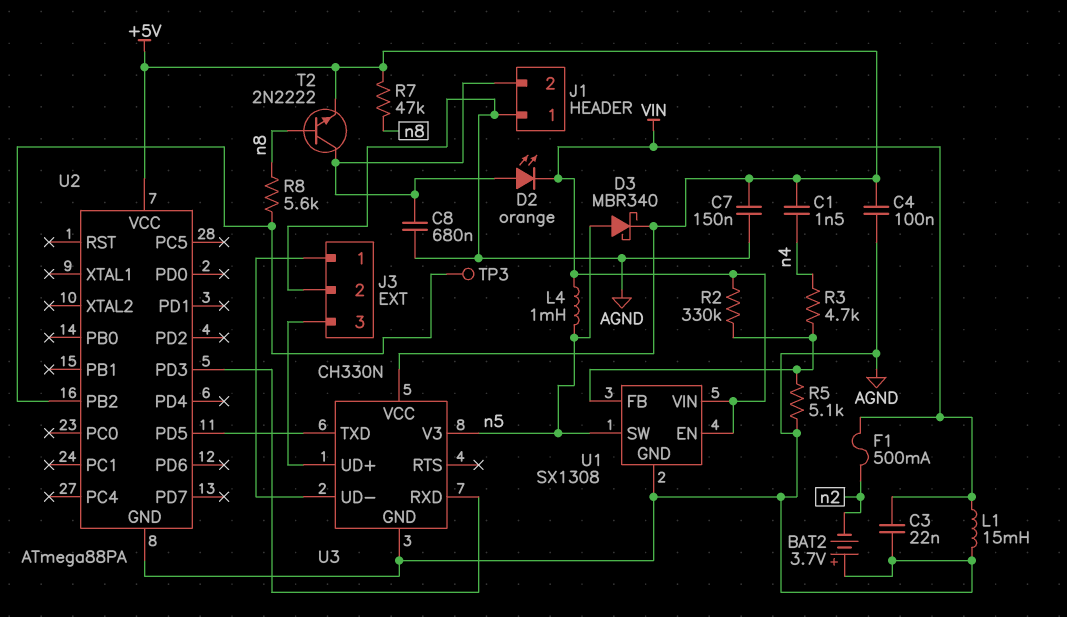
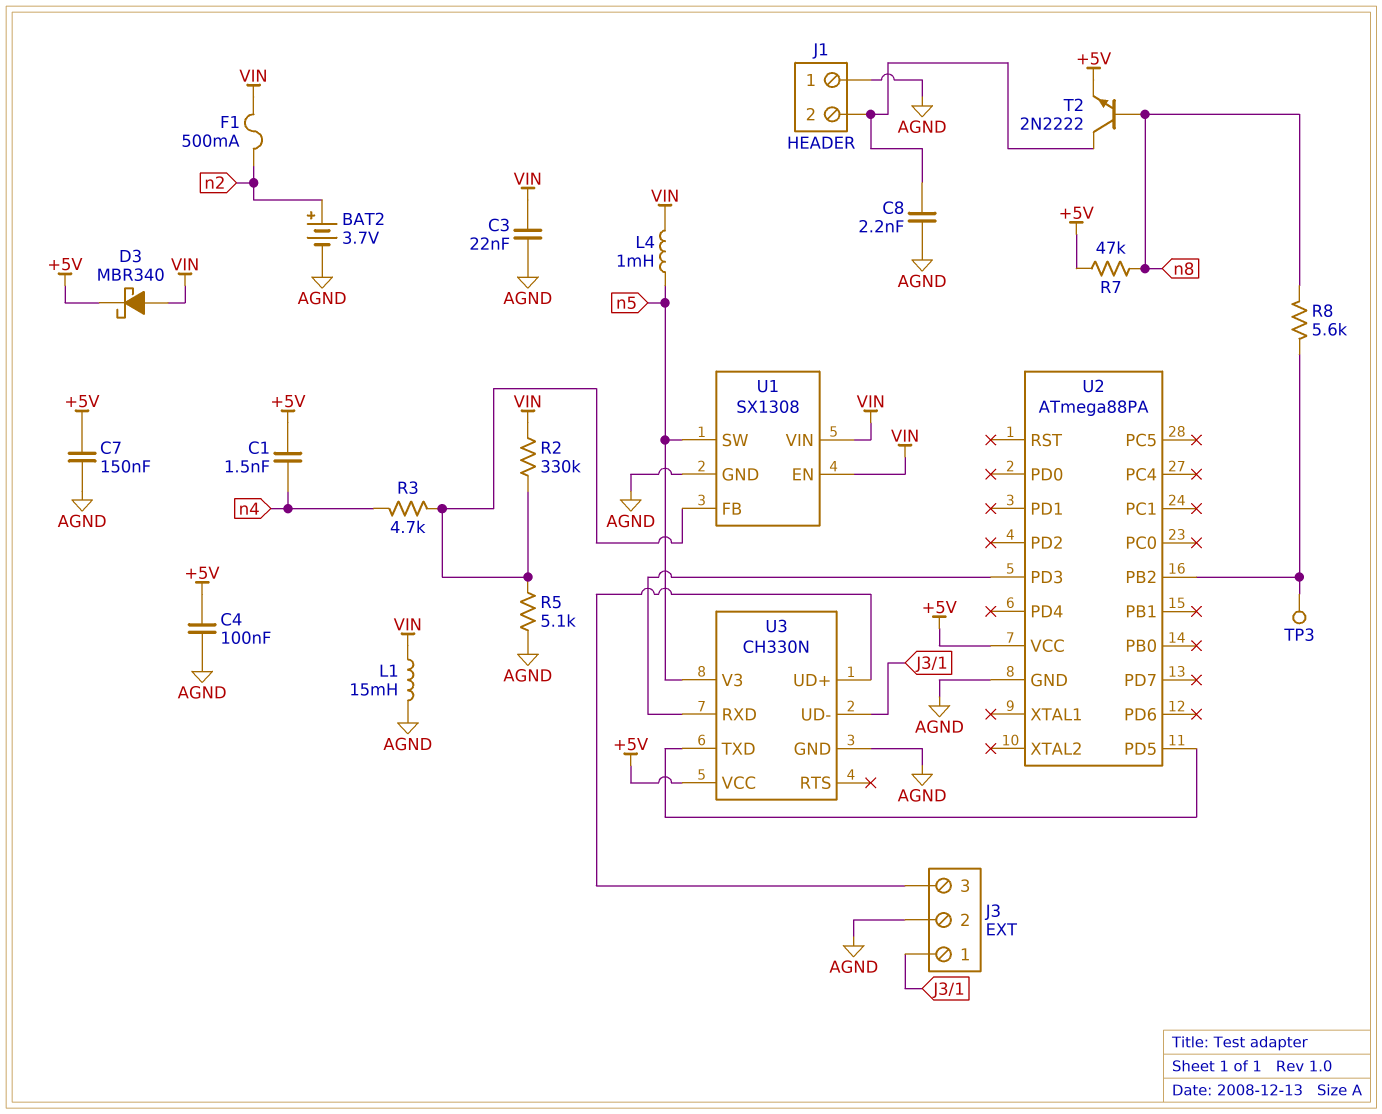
BAT2: 3.7V (plus AGND, minus n2) -> 3.7V (plus n2, minus AGND)
C8: 680nF (AGND, J1/2) -> 2.2nF (AGND, J1/2)
D2: LED orange (A J1/2, K VIN) -> none
D3: schottky MBR340 (A n5, K +5V) -> schottky MBR340 (A VIN, K +5V)

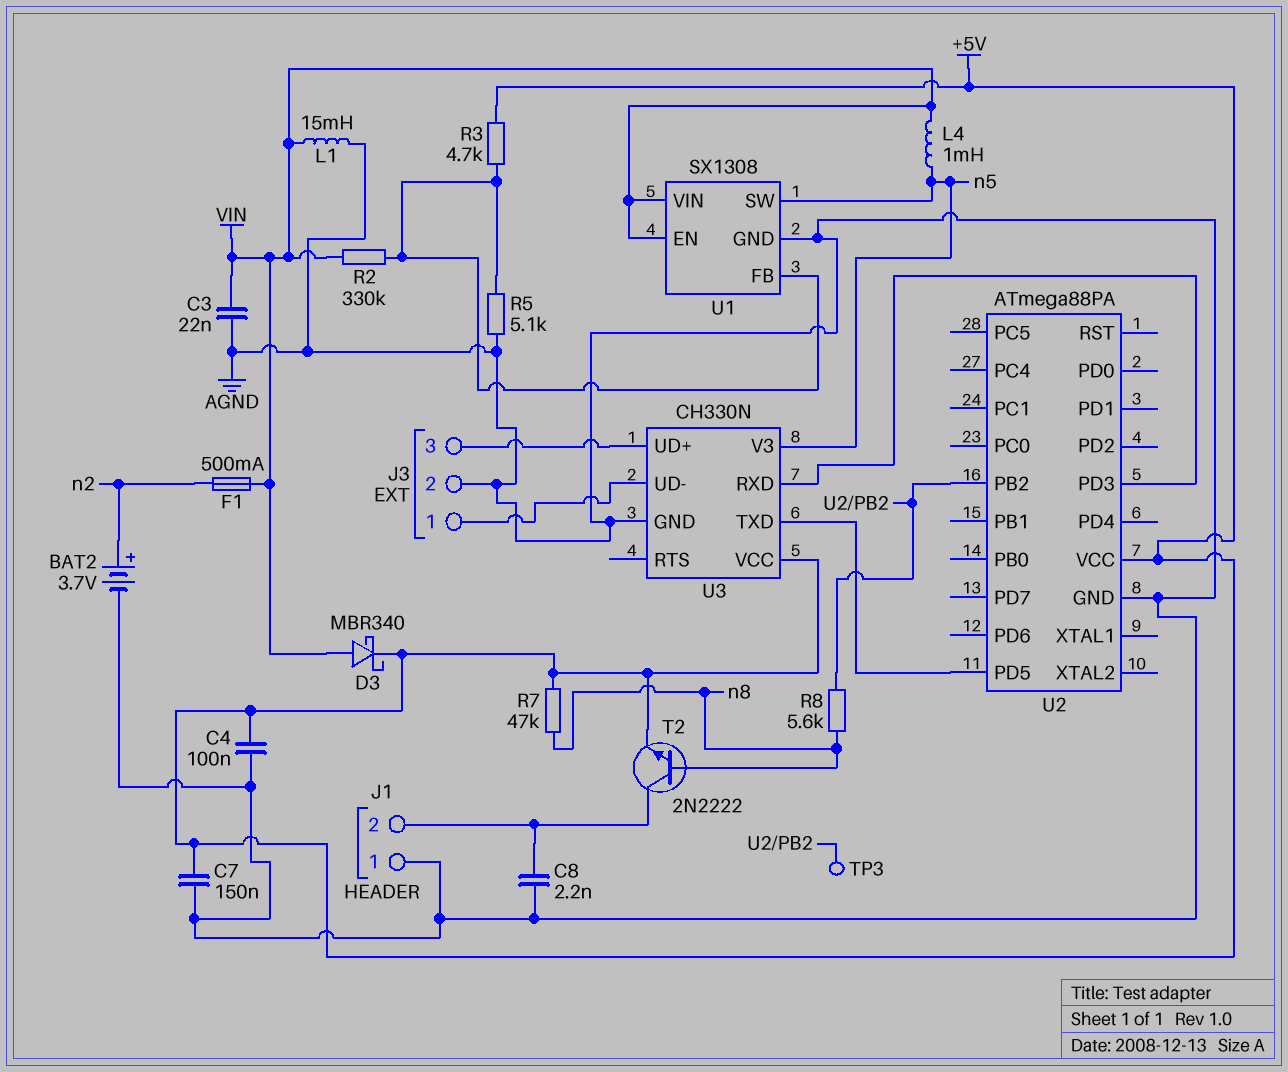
C1: 1.5nF (+5V, n4) -> none
R3: 4.7k (U1/FB, n4) -> 4.7k (+5V, U1/FB)

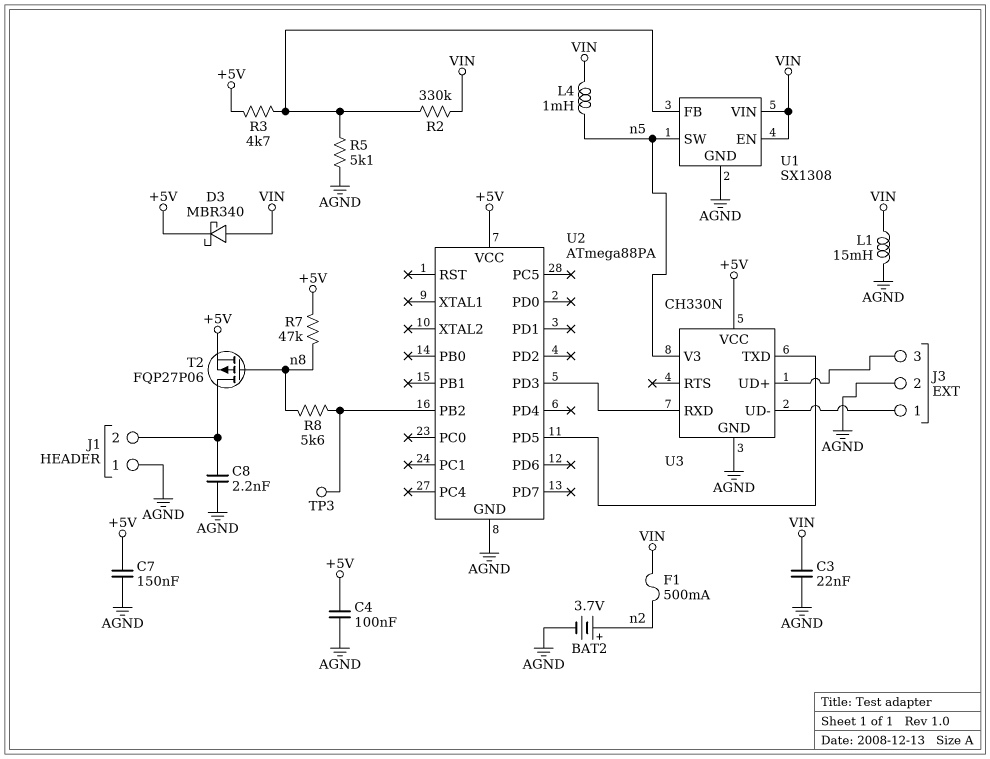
T2: NPN 2N2222 (B n8, C J1/2, E +5V) -> PMOS FQP27P06 (G n8, D J1/2, S +5V)

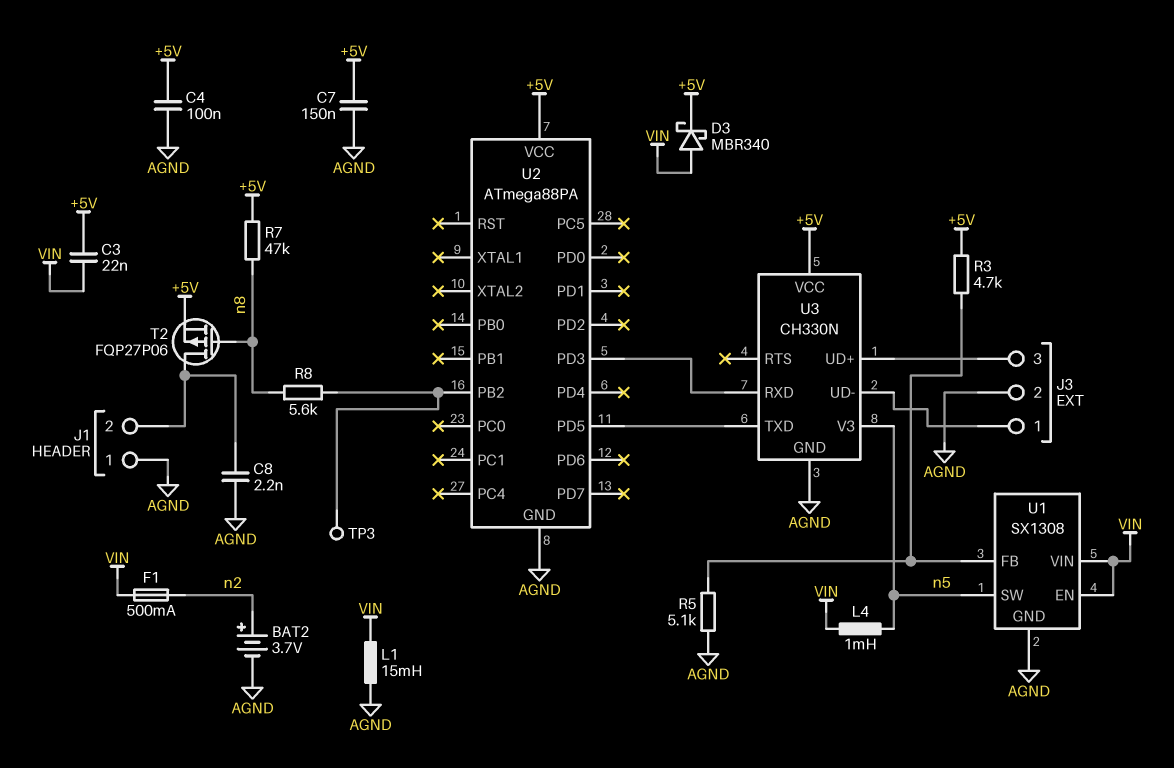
C3: 22nF (AGND, VIN) -> 22nF (+5V, VIN)
R2: 330k (U1/FB, VIN) -> none

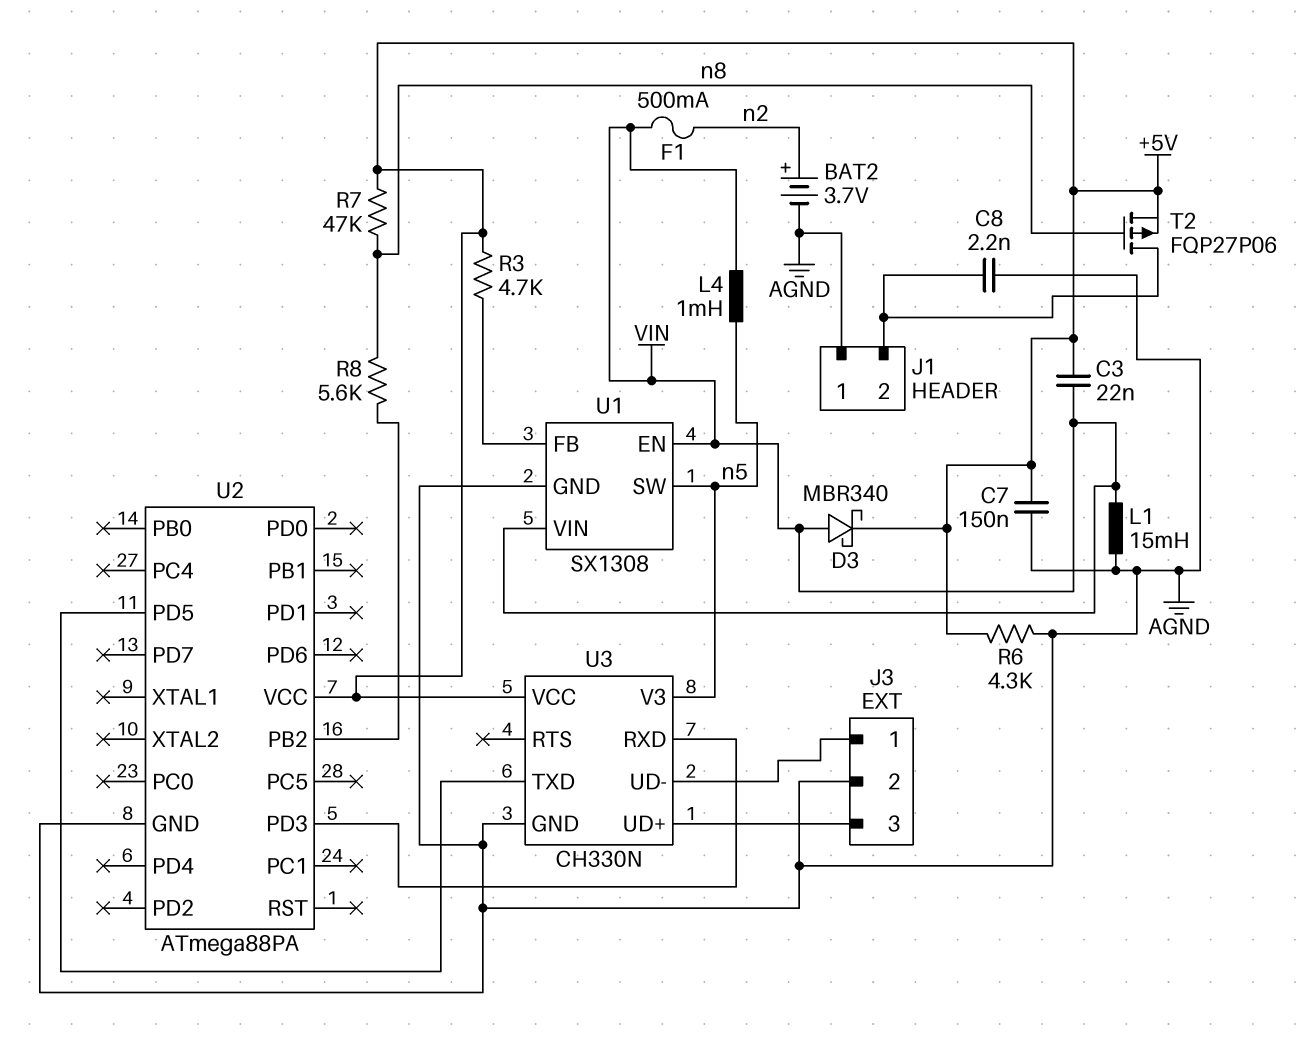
C4: 100nF (+5V, AGND) -> none
R5: 5.1k (AGND, U1/FB) -> none
R6: none -> 4.3k (+5V, AGND)
TP3: test point (U2/PB2) -> none

